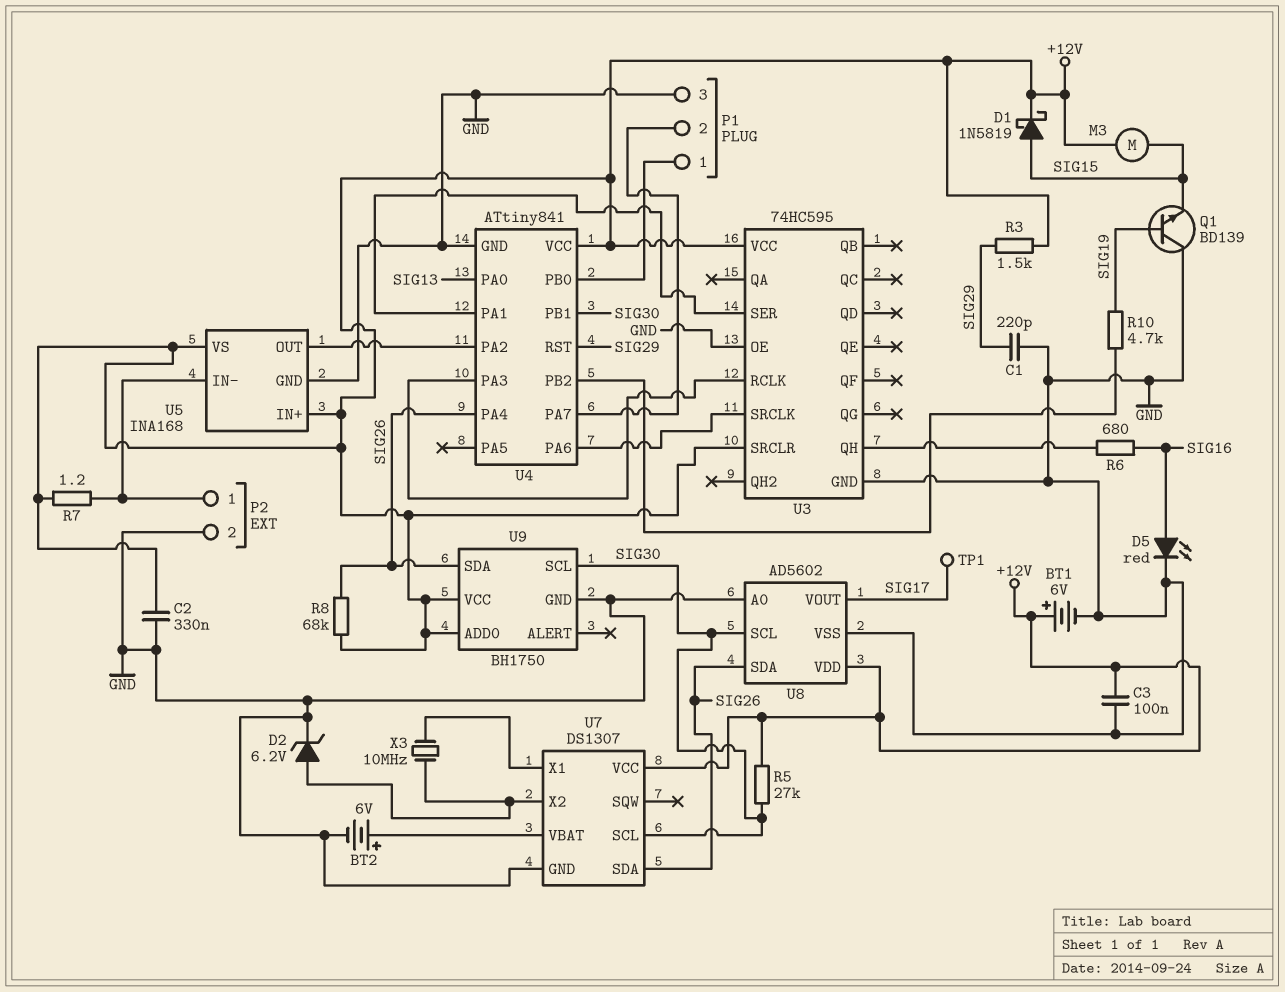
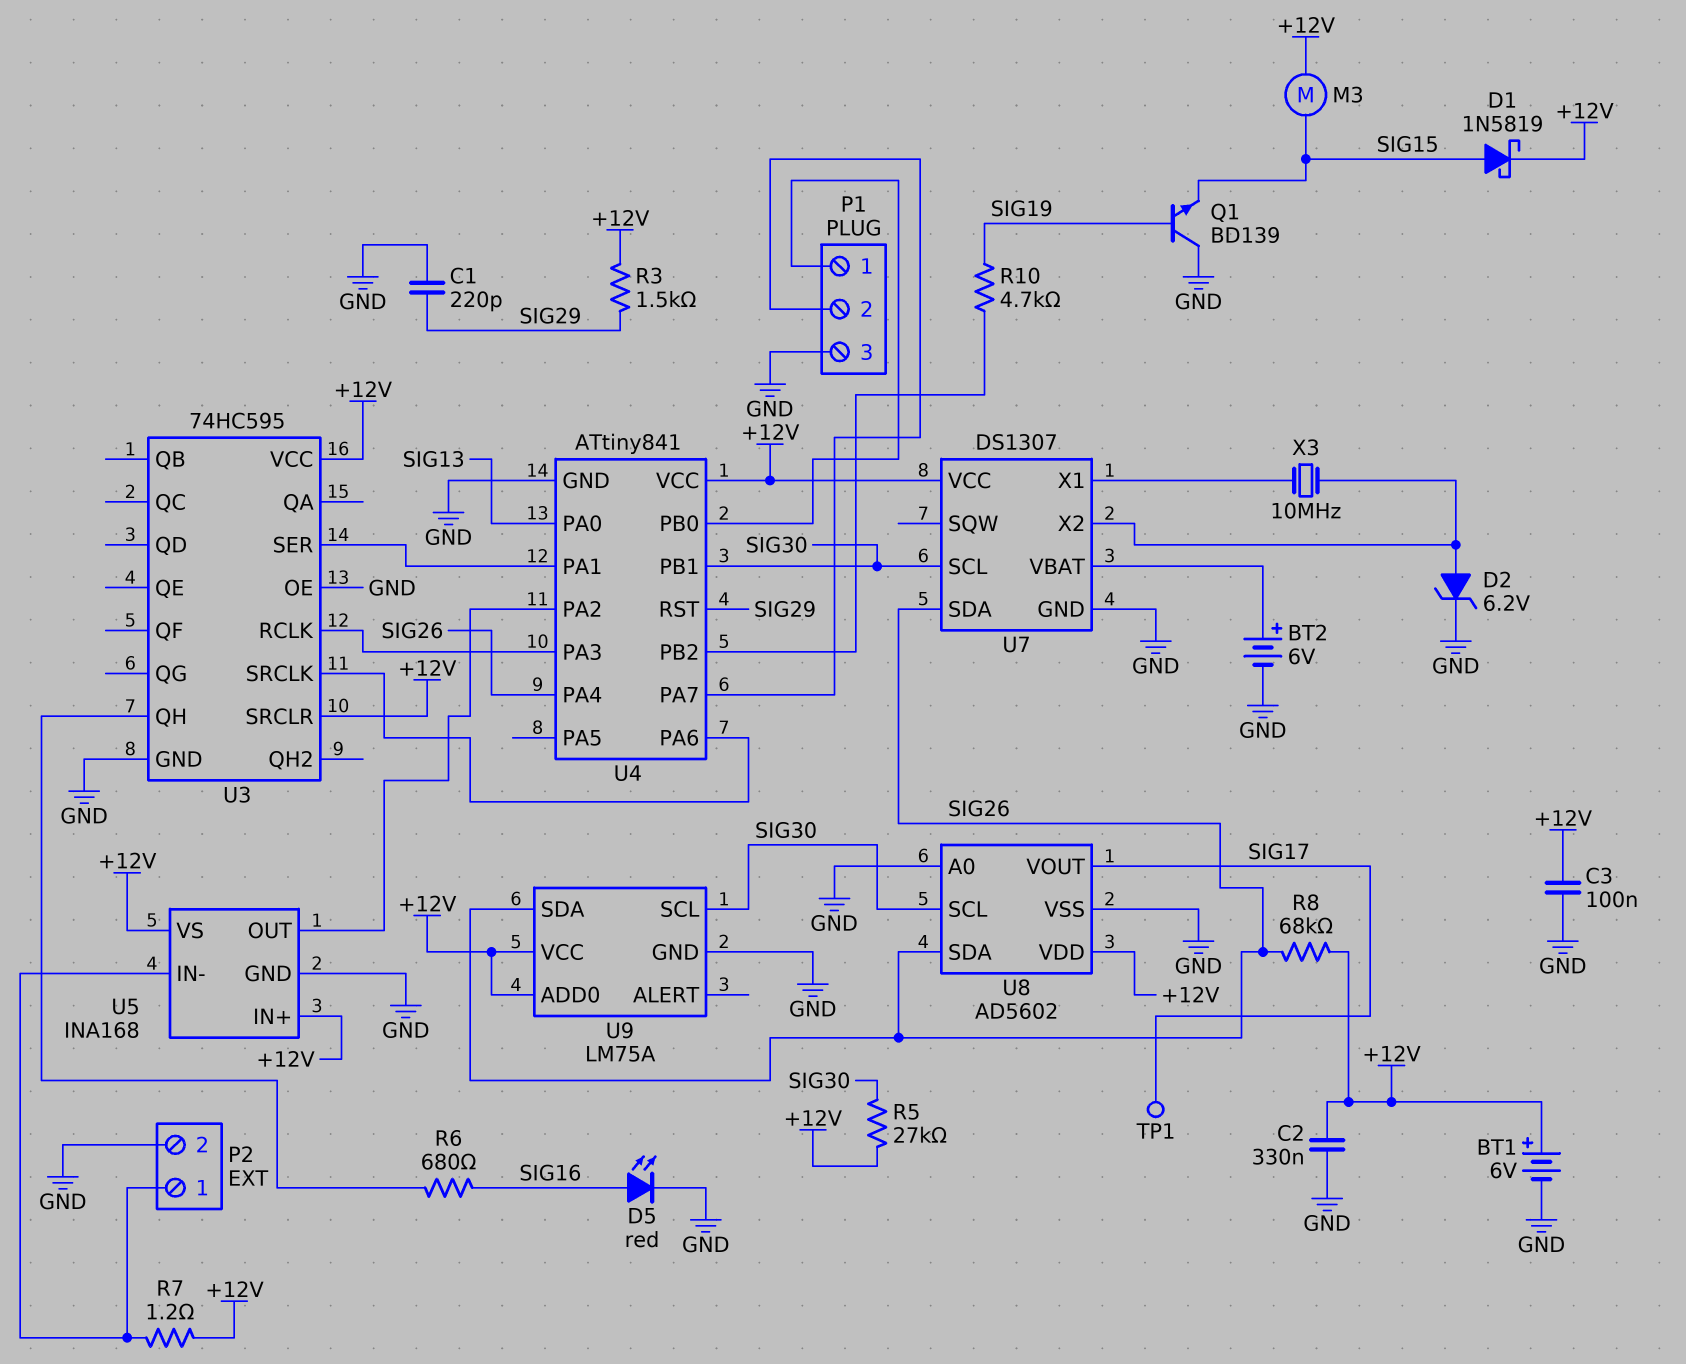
U9: BH1750 -> LM75A

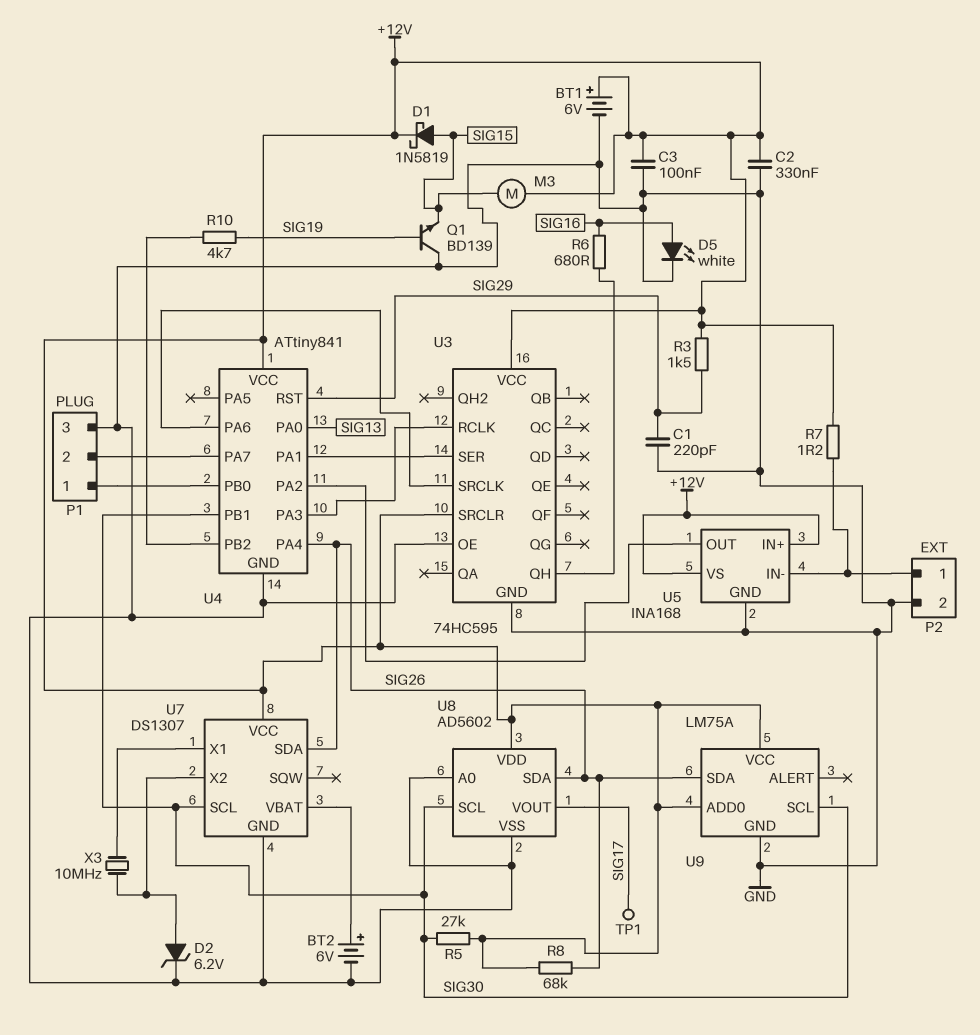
D5: LED red (A SIG16, K GND) -> LED white (A SIG16, K GND)

